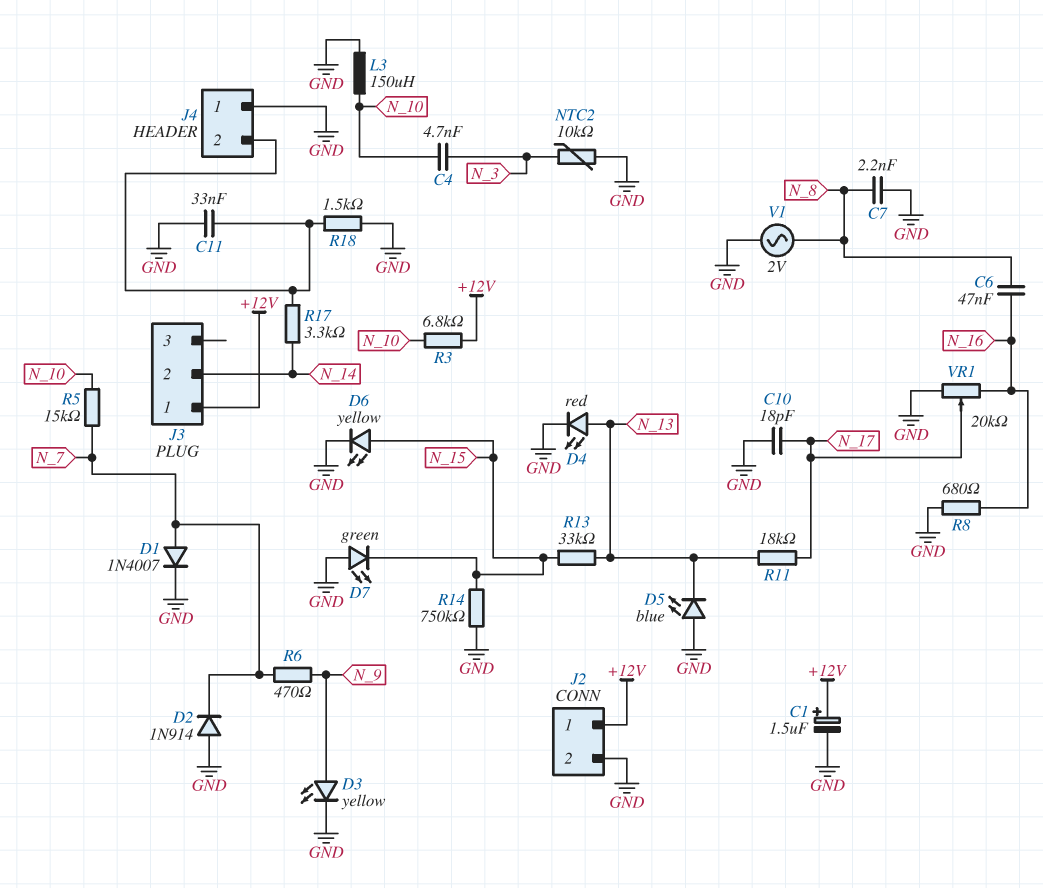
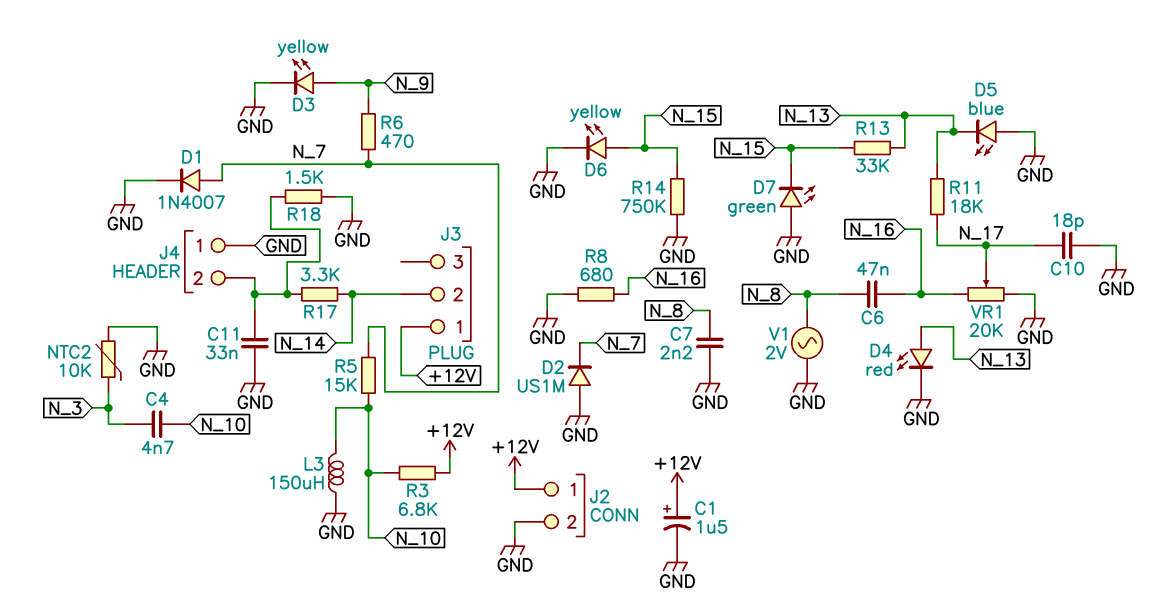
D2: diode 1N914 (A GND, K N_7) -> diode US1M (A GND, K N_7)

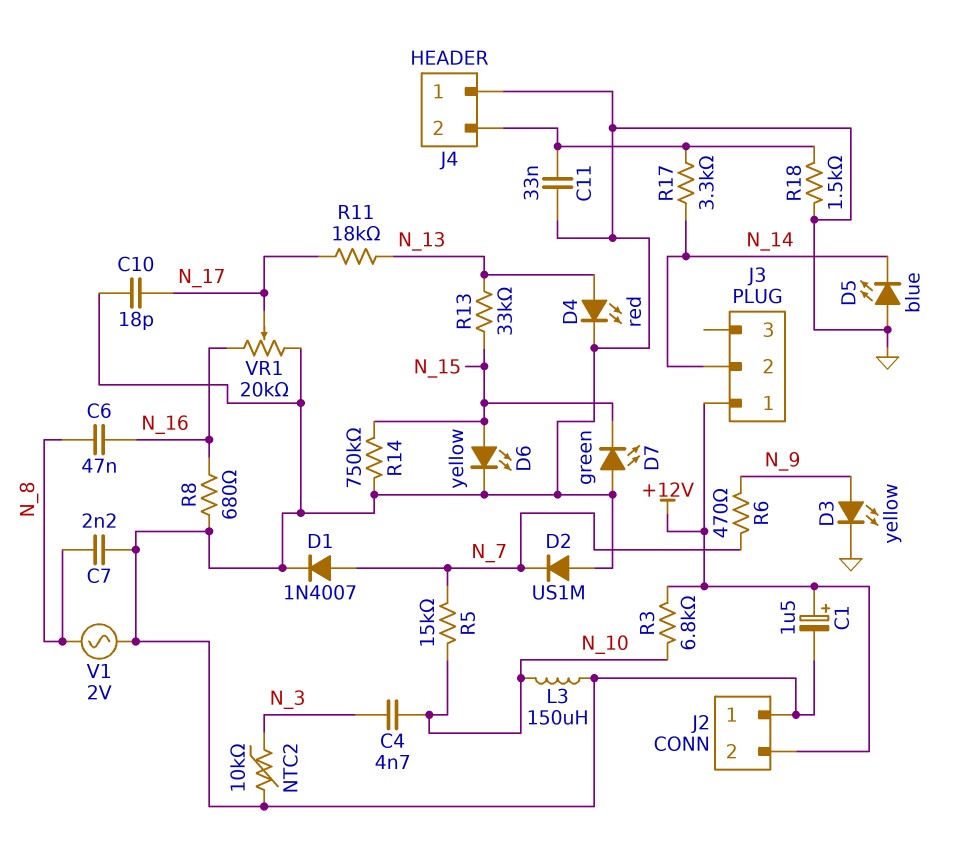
D5: LED blue (A GND, K N_13) -> LED blue (A GND, K N_14)
J2 pin 1: +12V -> GND
J2 pin 2: GND -> +12V

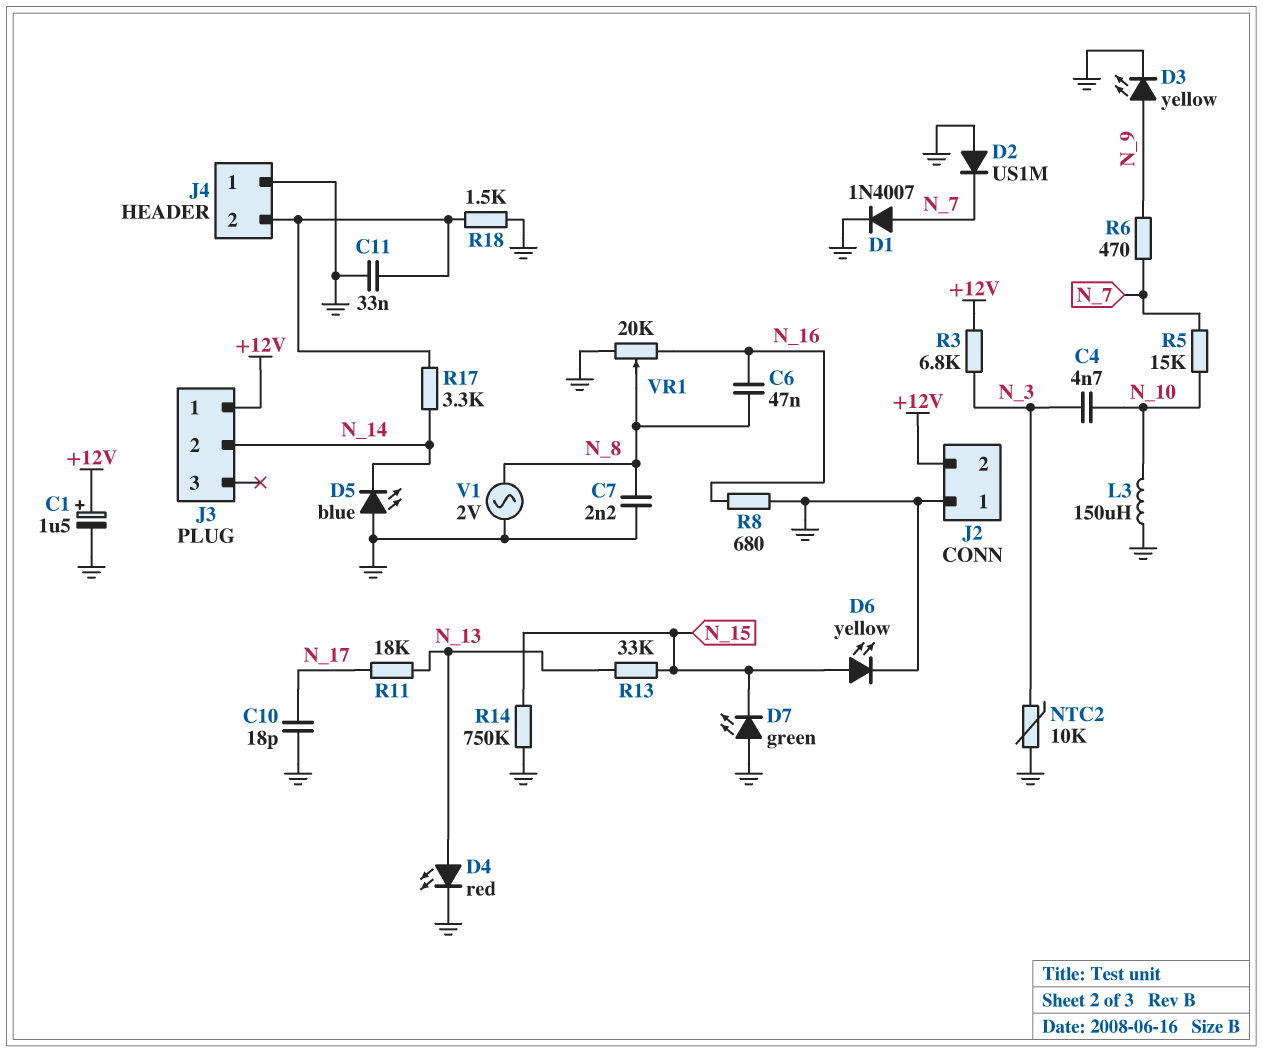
R3: 6.8k (+12V, N_10) -> 6.8k (+12V, N_3)
VR1: 20k (GND, N_16, wiper N_17) -> 20k (GND, N_16, wiper N_8)

